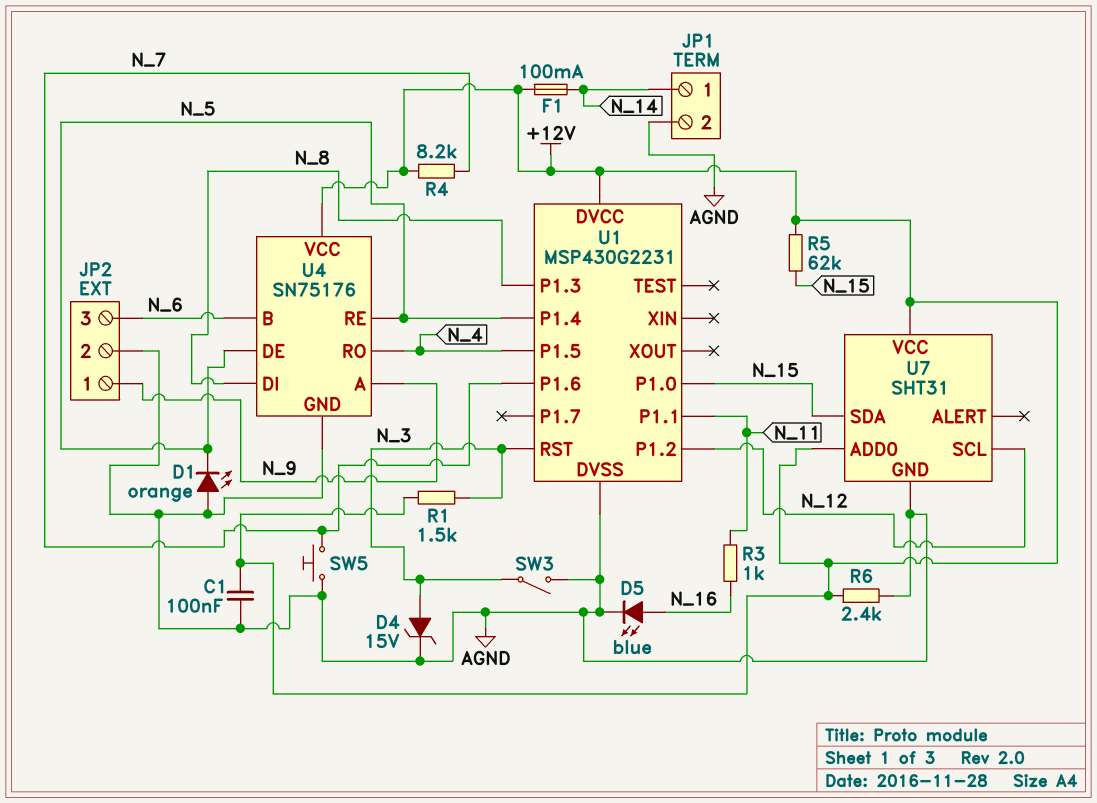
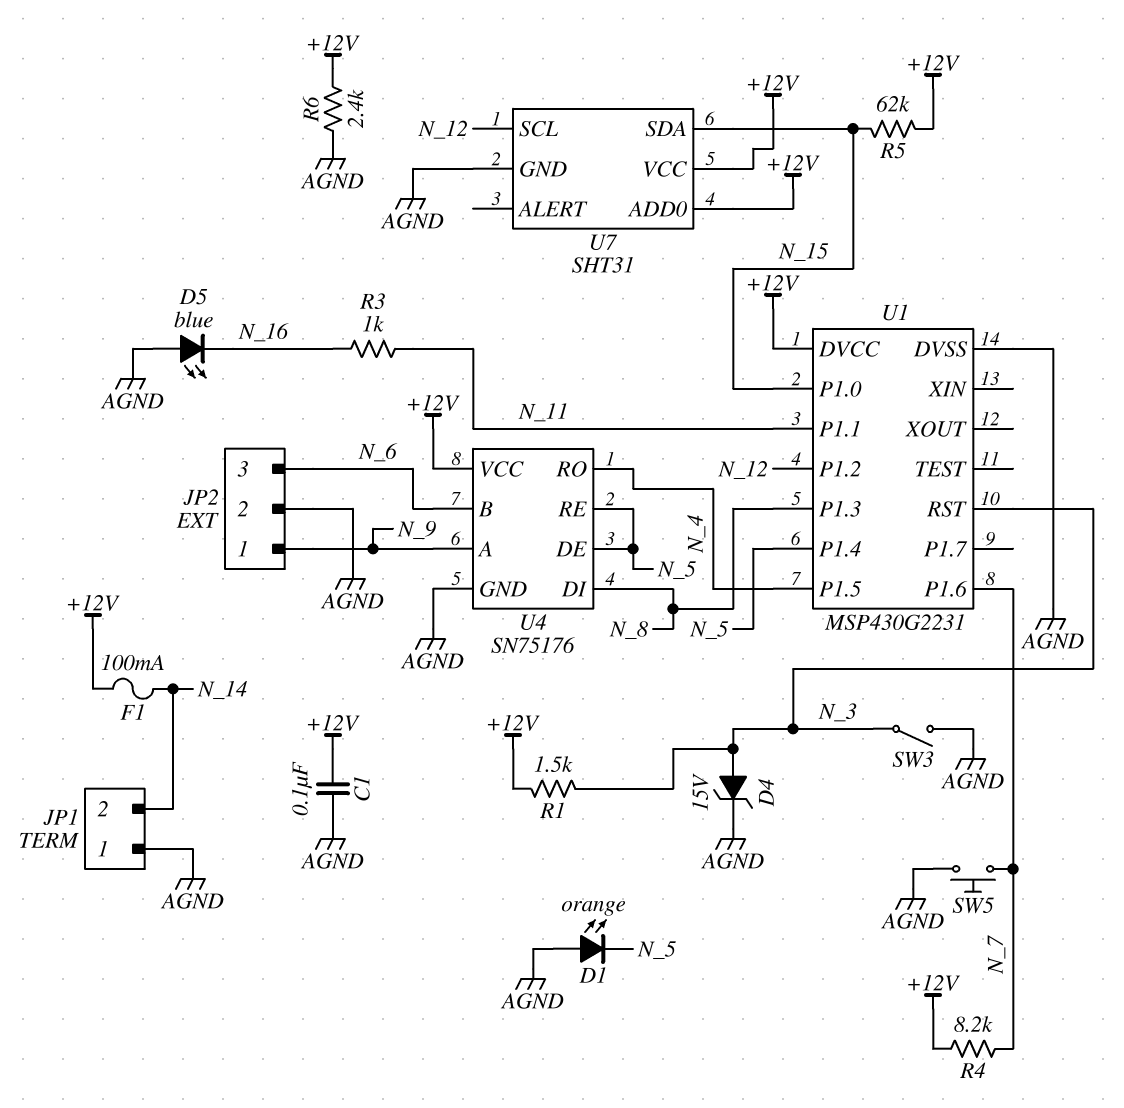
D5: LED blue (A N_16, K AGND) -> LED blue (A AGND, K N_16)
JP1 pin 1: N_14 -> AGND
JP1 pin 2: AGND -> N_14

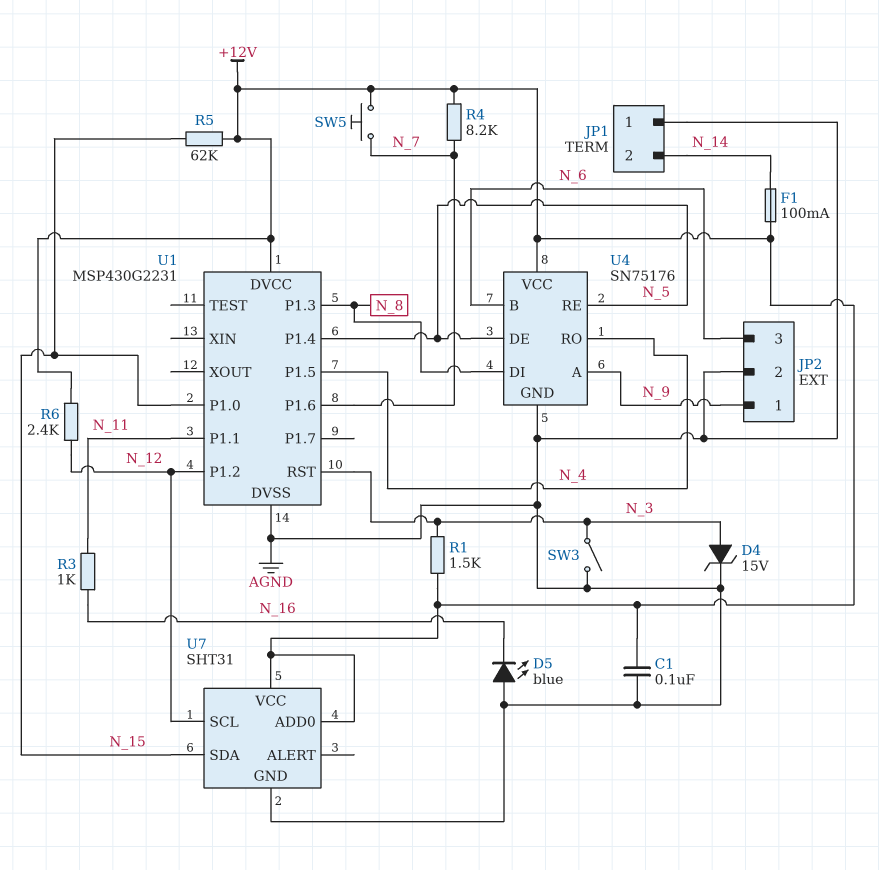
D1: LED orange (A AGND, K N_5) -> none
R6: 2.4k (+12V, AGND) -> 2.4k (+12V, N_12)
SW5: button (AGND, N_7) -> button (+12V, N_7)

